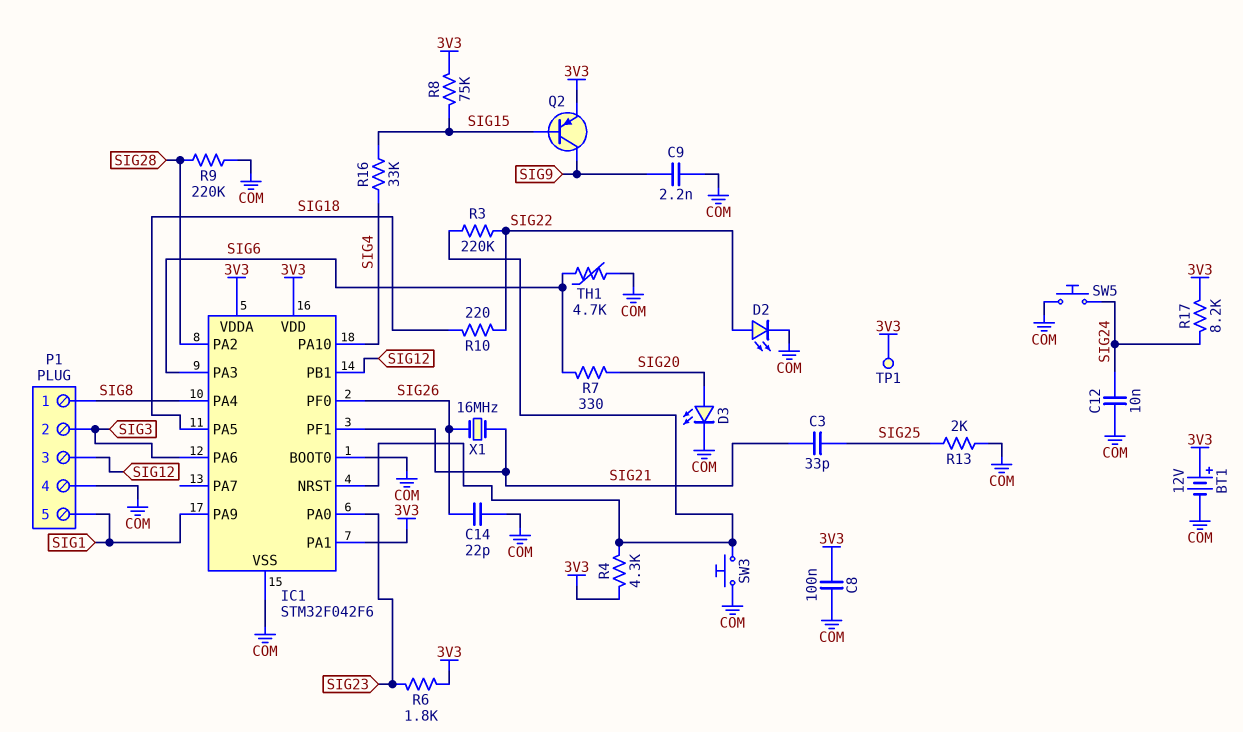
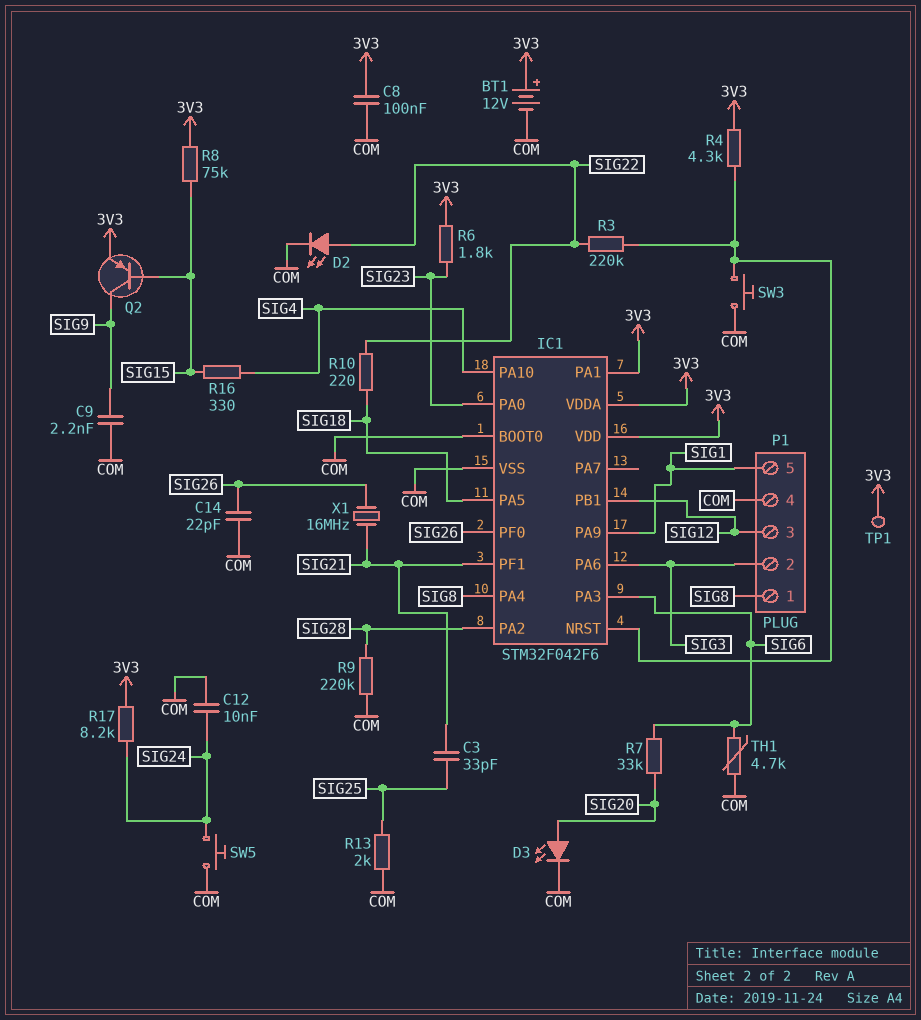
R7: 330 (SIG6, SIG20) -> 33k (SIG6, SIG20)
R16: 33k (SIG4, SIG15) -> 330 (SIG4, SIG15)

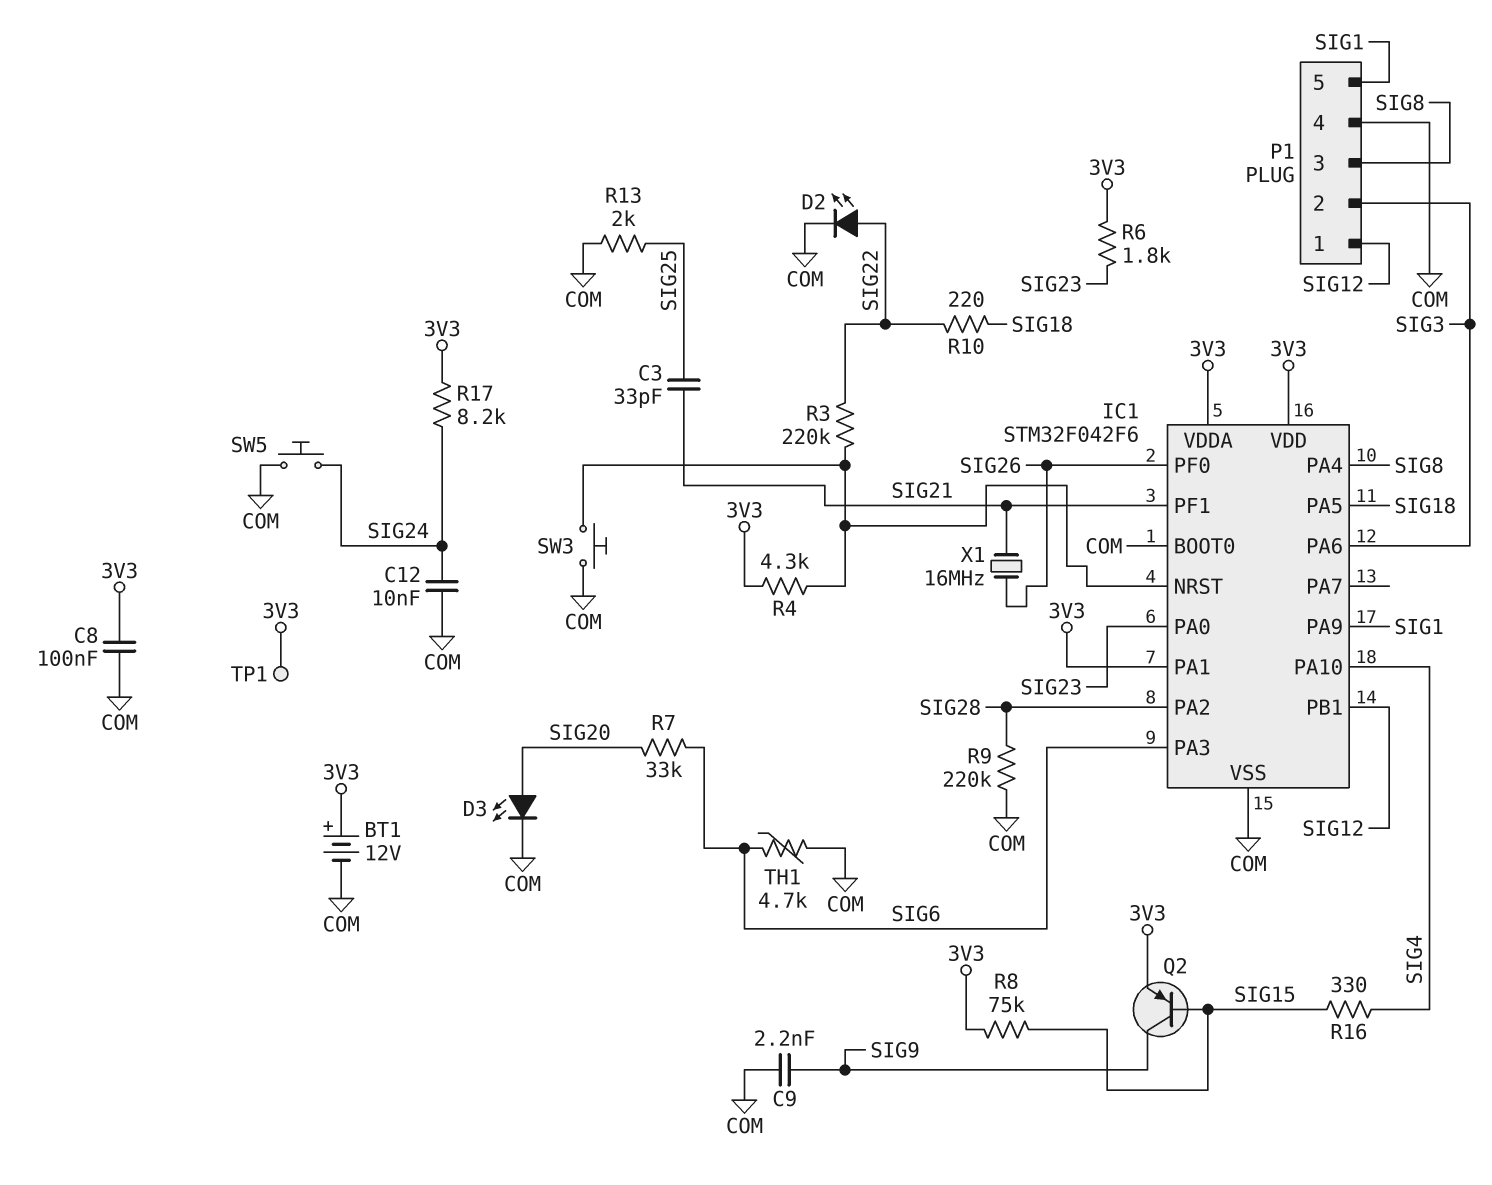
C14: 22pF (COM, SIG26) -> none
P1 pin 1: SIG8 -> SIG12
P1 pin 3: SIG12 -> SIG8

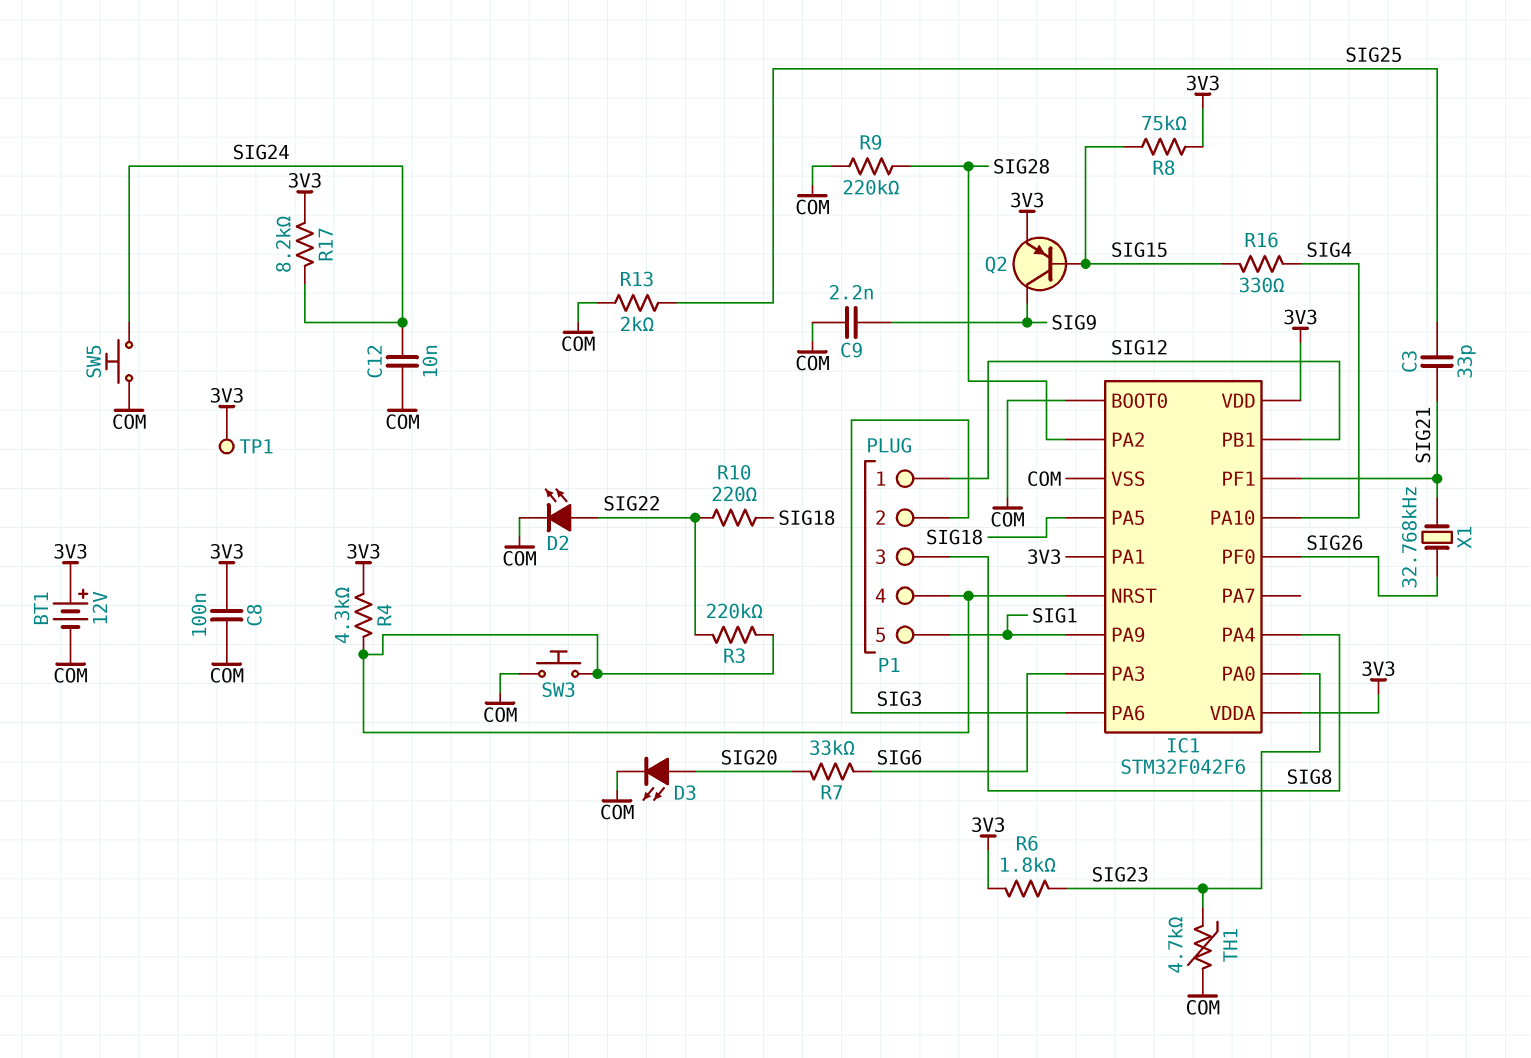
P1 pin 4: COM -> IC1/NRST
TH1: 4.7k (COM, SIG6) -> 4.7k (COM, SIG23)
X1: 16MHz (SIG21, SIG26) -> 32.768kHz (SIG21, SIG26)

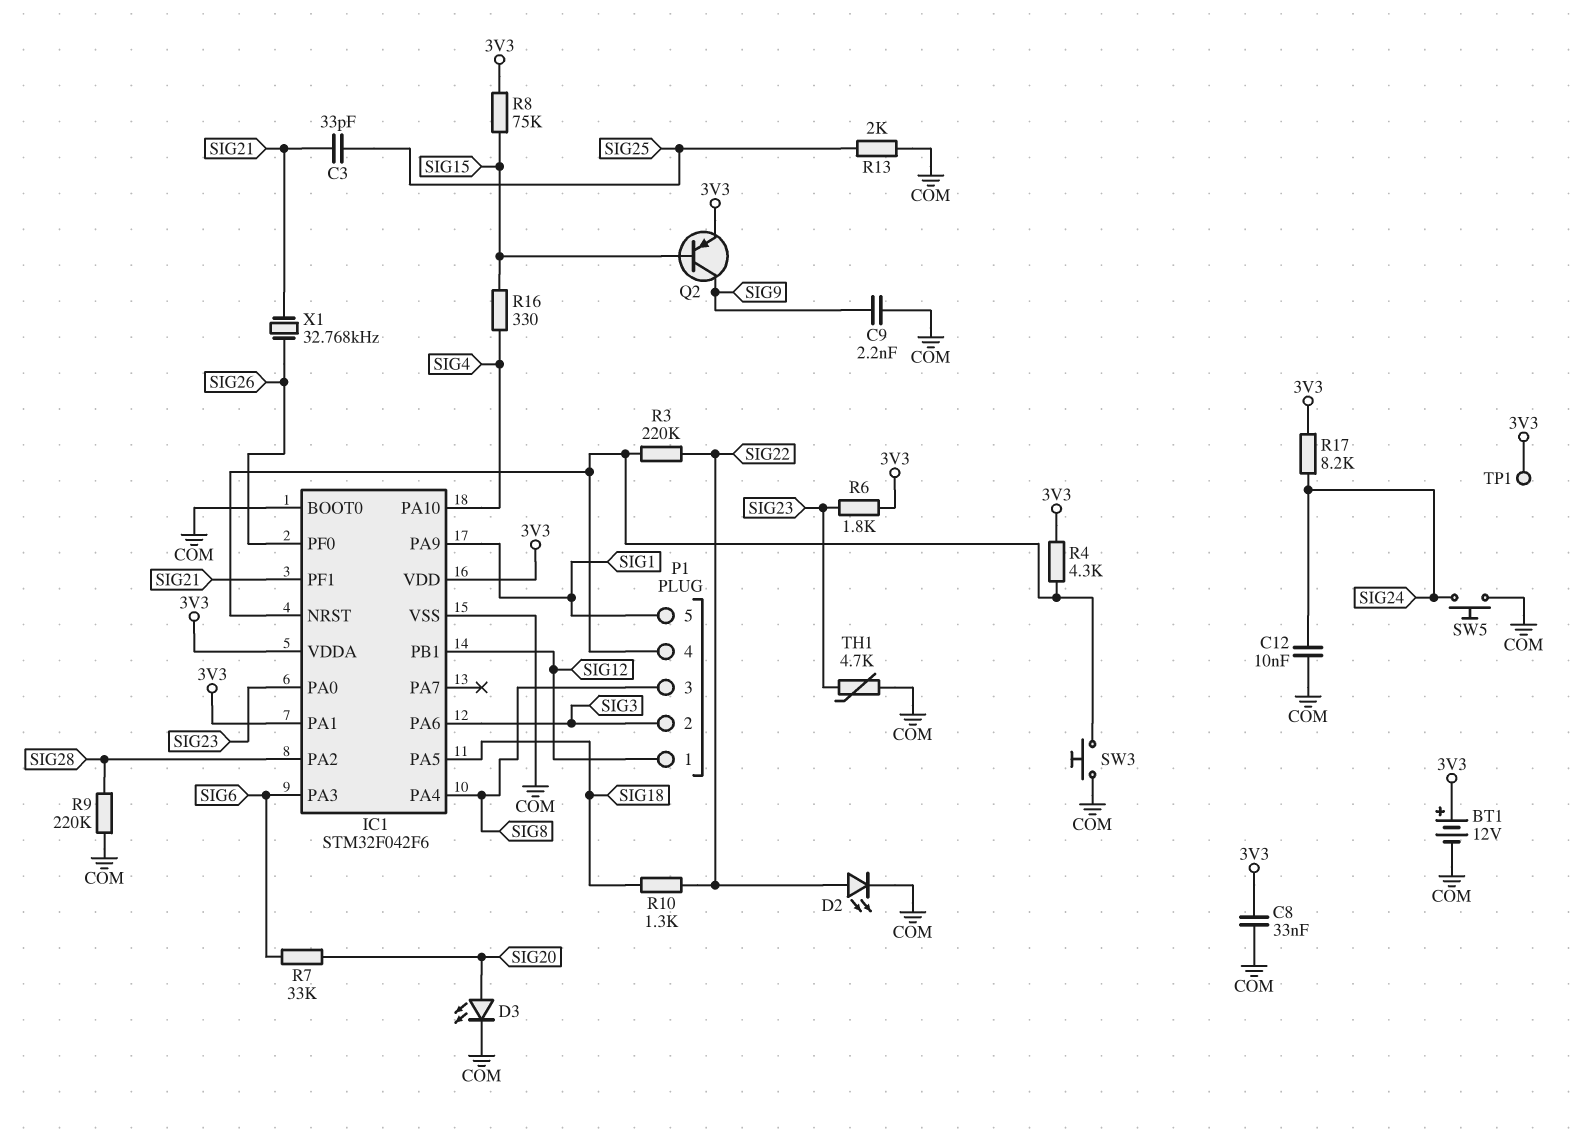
C8: 100nF (3V3, COM) -> 33nF (3V3, COM)
R10: 220 (SIG18, SIG22) -> 1.3k (SIG18, SIG22)

